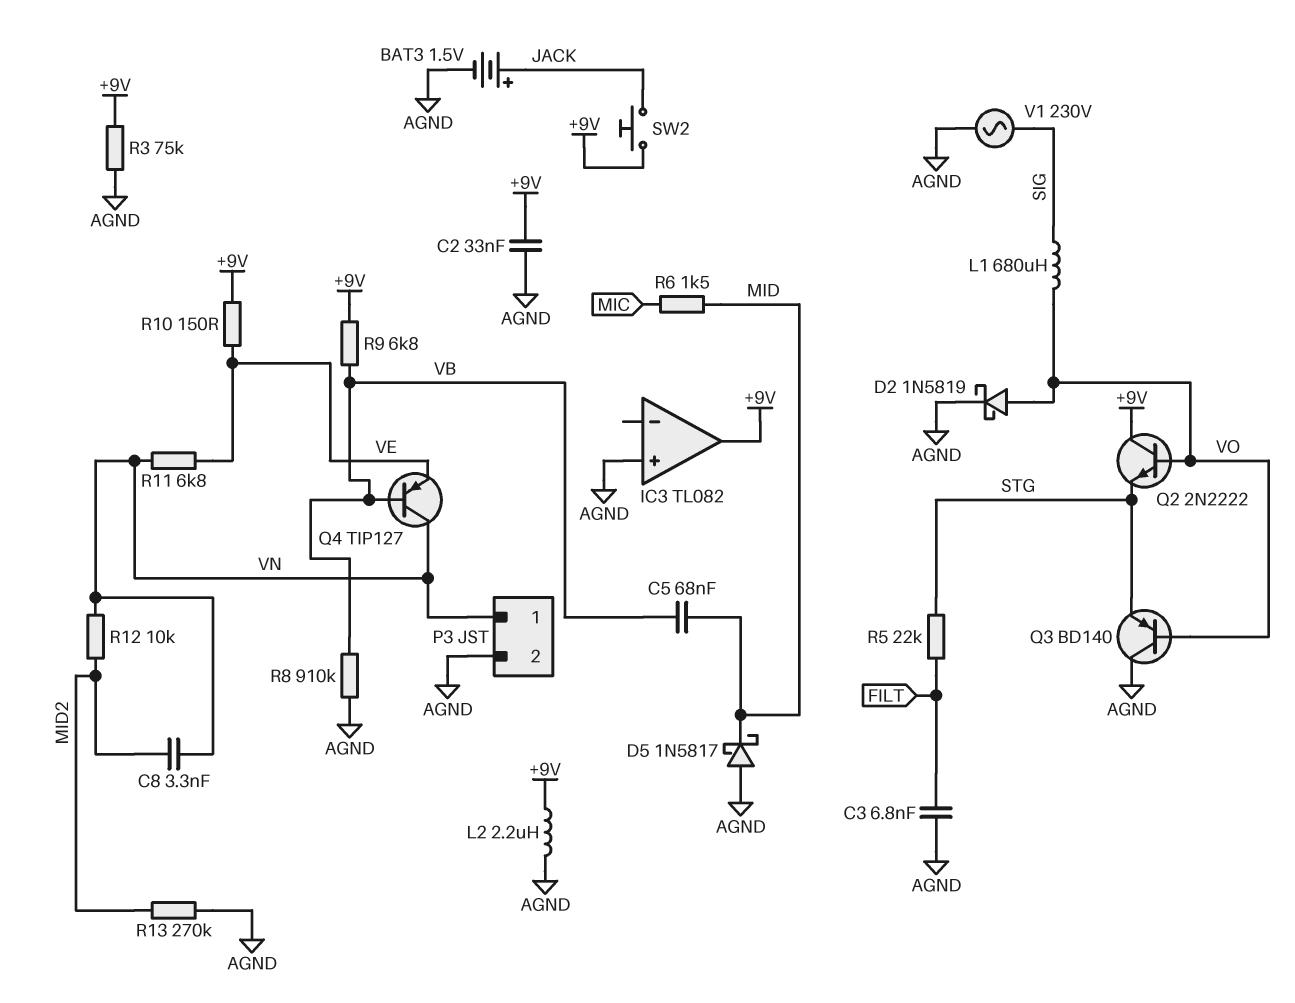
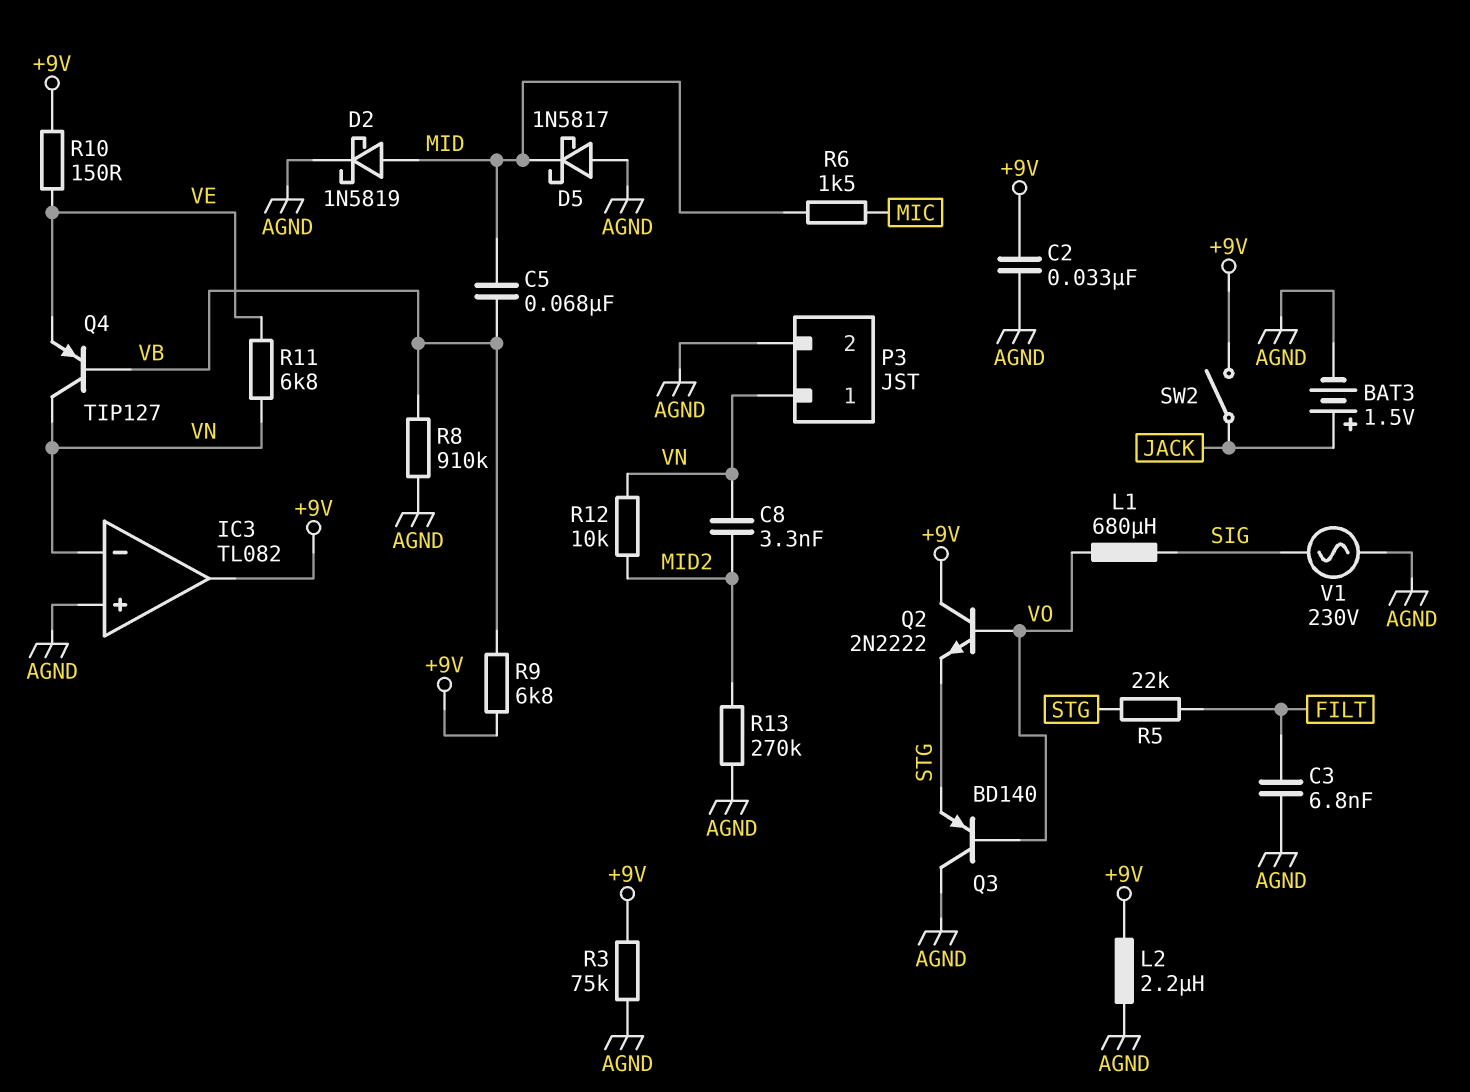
D2: schottky 1N5819 (A VO, K AGND) -> schottky 1N5819 (A MID, K AGND)
IC3 pin in-: none -> VN
SW2: button (+9V, JACK) -> switch (+9V, JACK)

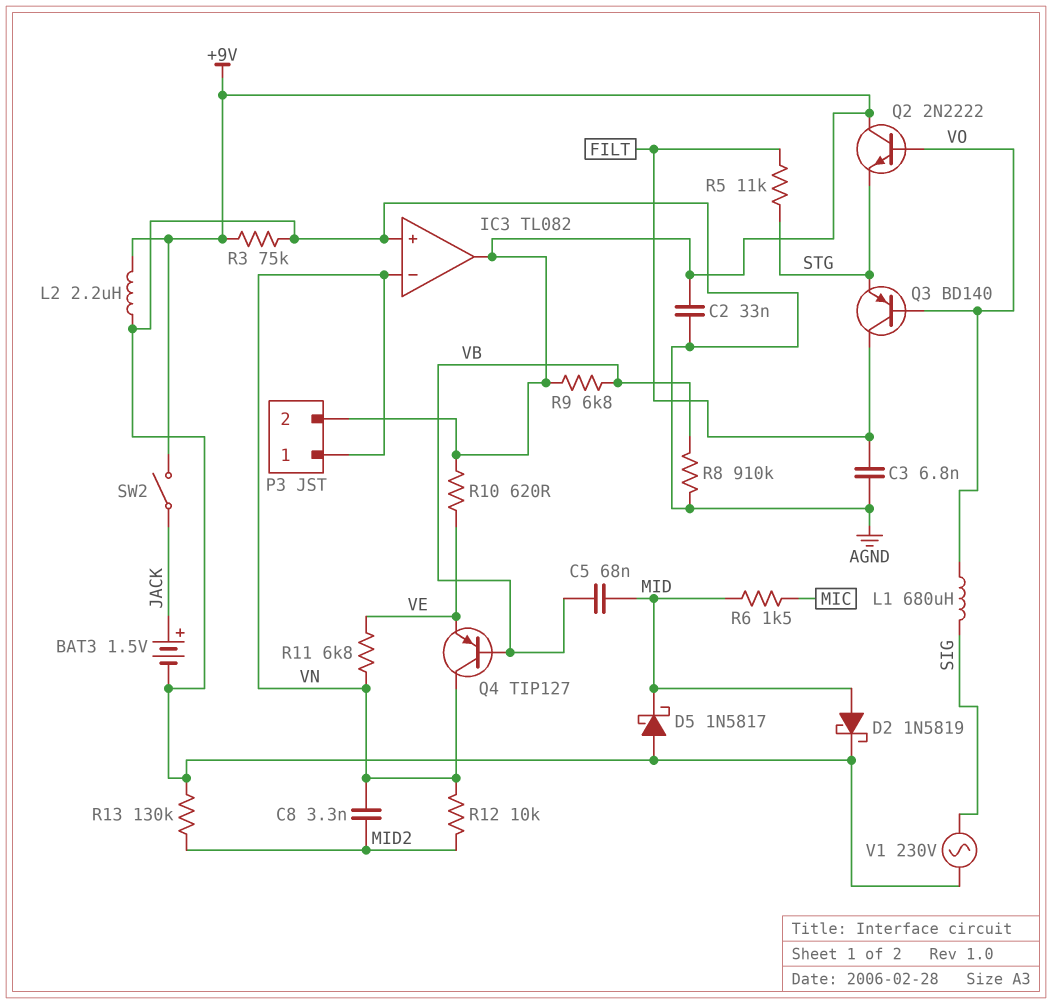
P3 pin 2: AGND -> +9V
Q3: PNP BD140 (B VO, C AGND, E STG) -> PNP BD140 (B VO, C FILT, E STG)
R5: 22k (FILT, STG) -> 11k (FILT, STG)
R10: 150 (+9V, VE) -> 620 (+9V, VE)
R13: 270k (AGND, MID2) -> 130k (AGND, MID2)

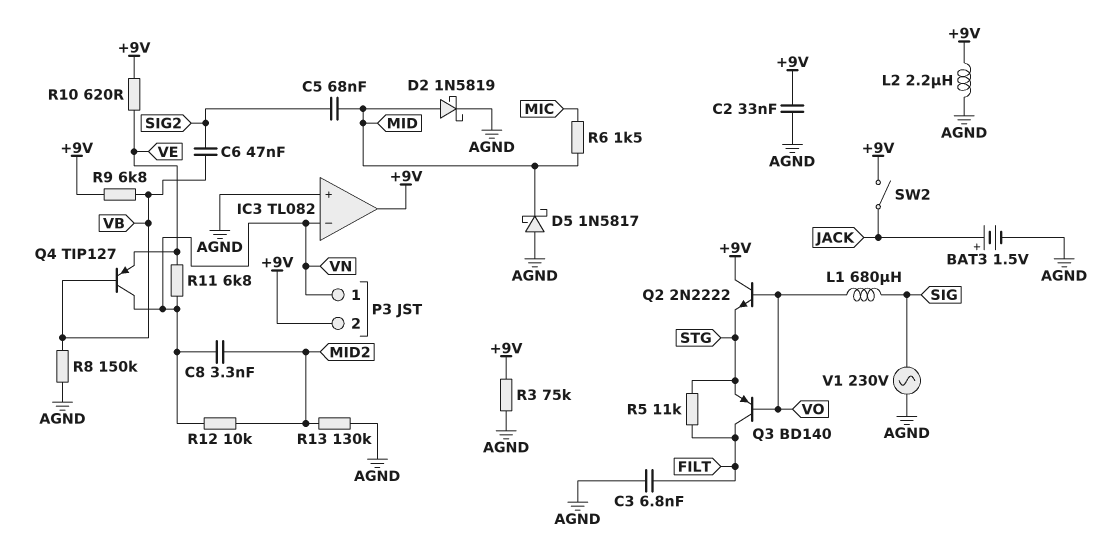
C5: 68nF (MID, VB) -> 68nF (MID, SIG2)
C6: none -> 47nF (SIG2, VB)
R8: 910k (AGND, VB) -> 150k (AGND, VB)

